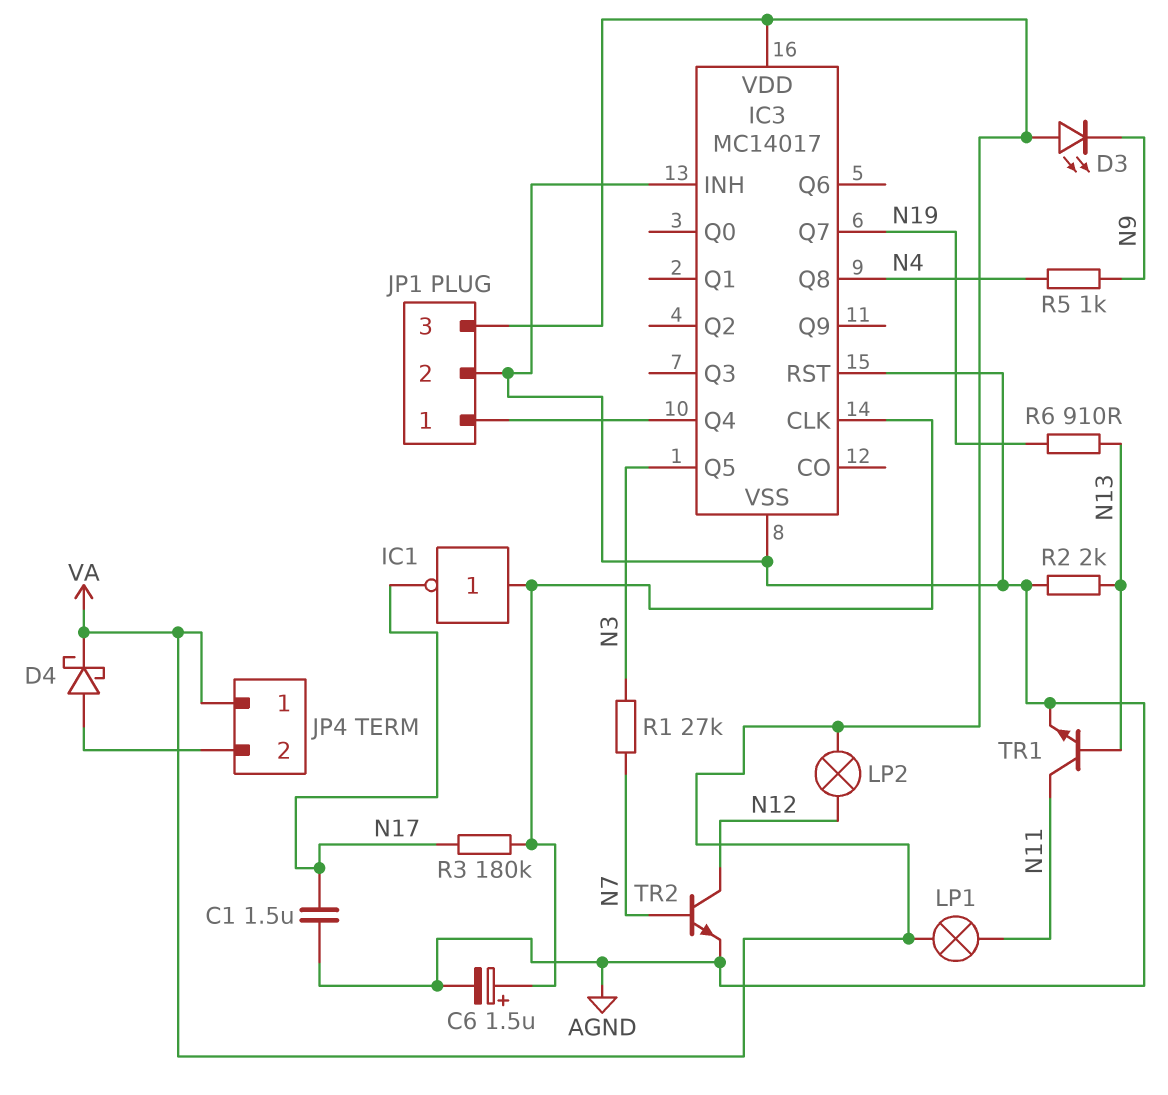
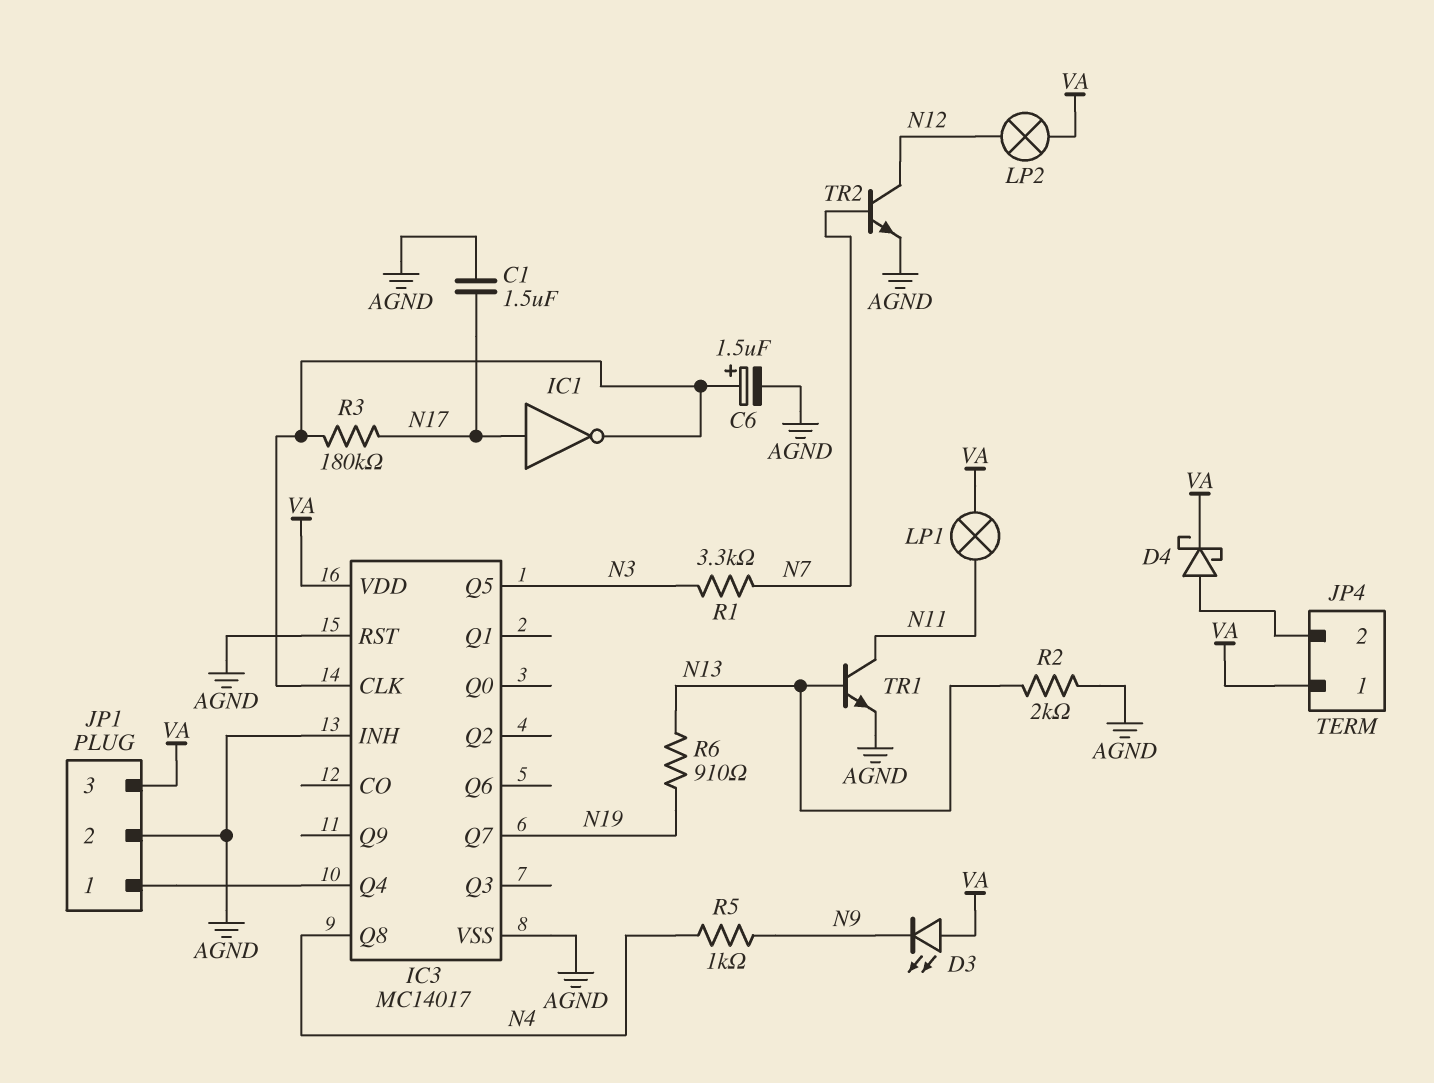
IC1: NOT (in IC3/CLK, out N17) -> NOT (in N17, out IC3/CLK)
R1: 27k (N3, N7) -> 3.3k (N3, N7)

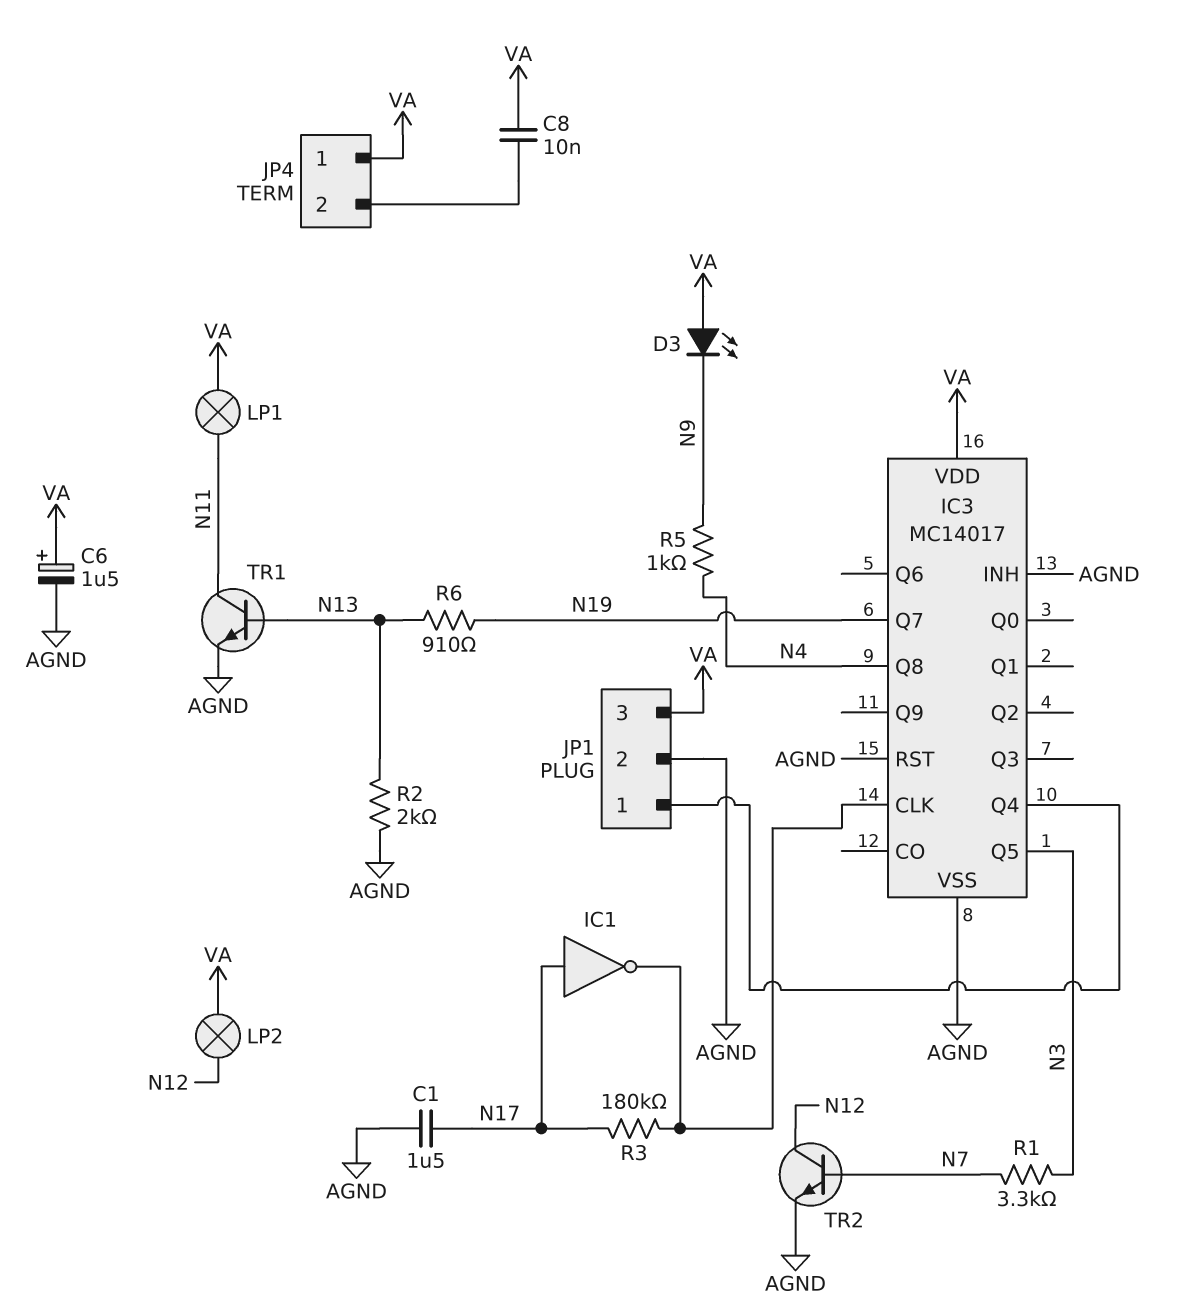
C6: 1.5uF (plus IC3/CLK, minus AGND) -> 1.5uF (plus VA, minus AGND)
C8: none -> 10nF (JP4/2, VA)
D4: schottky (A JP4/2, K VA) -> none

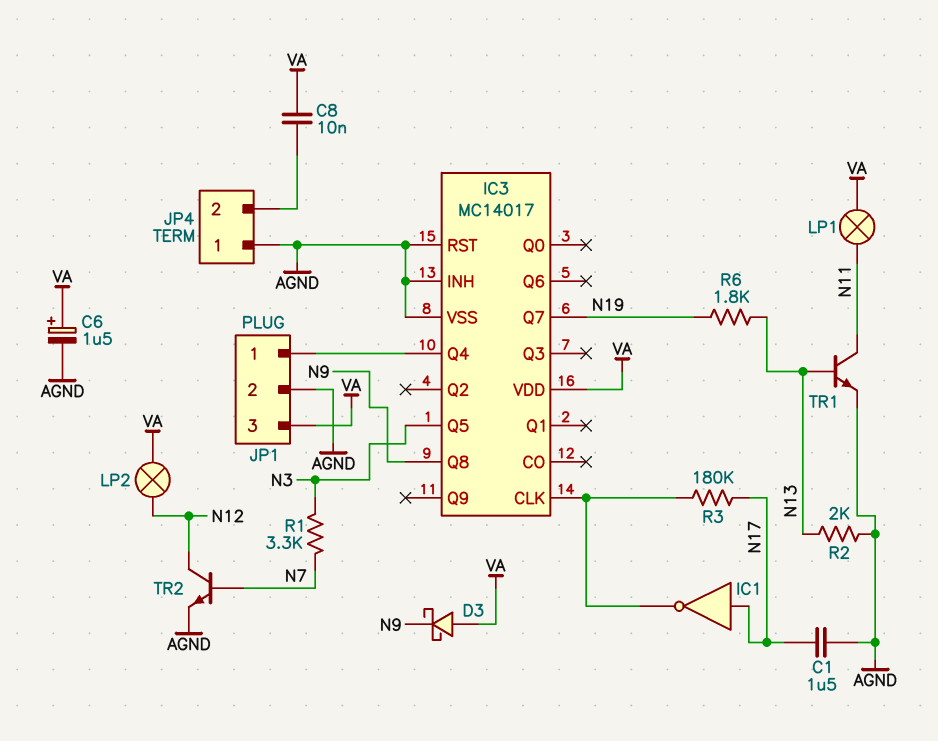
D3: LED (A VA, K N9) -> schottky (A VA, K N9)
IC3 pin Q8: N4 -> N9
JP4 pin 1: VA -> AGND
R5: 1k (N4, N9) -> none
R6: 910 (N13, N19) -> 1.8k (N13, N19)

